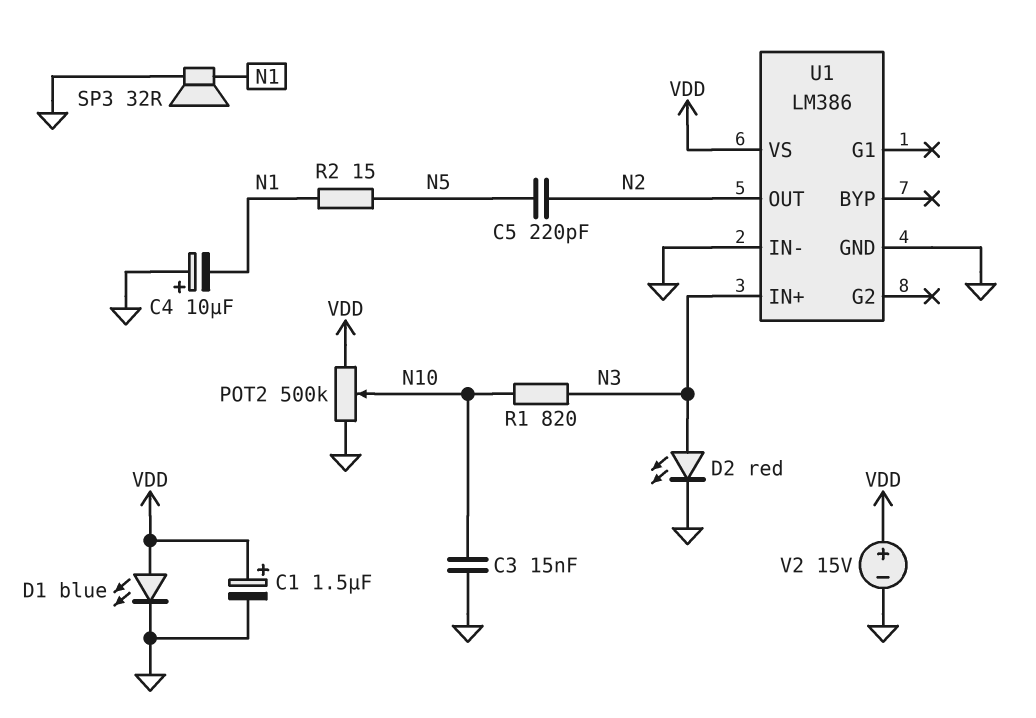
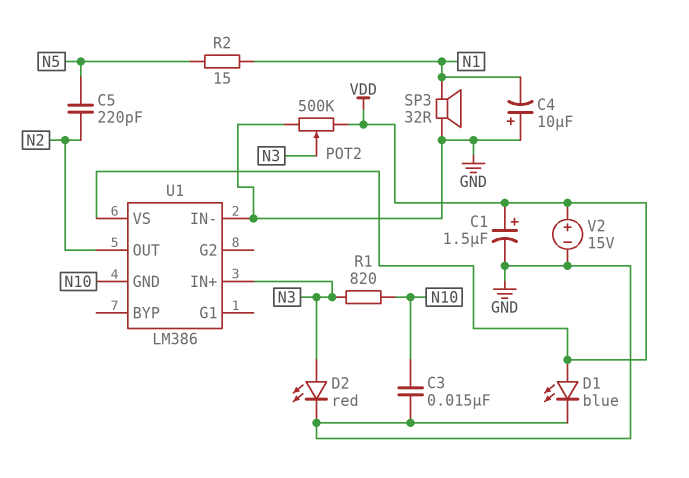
POT2: 500k (GND, VDD, wiper N10) -> 500k (GND, VDD, wiper N3)
U1 pin GND: GND -> N10

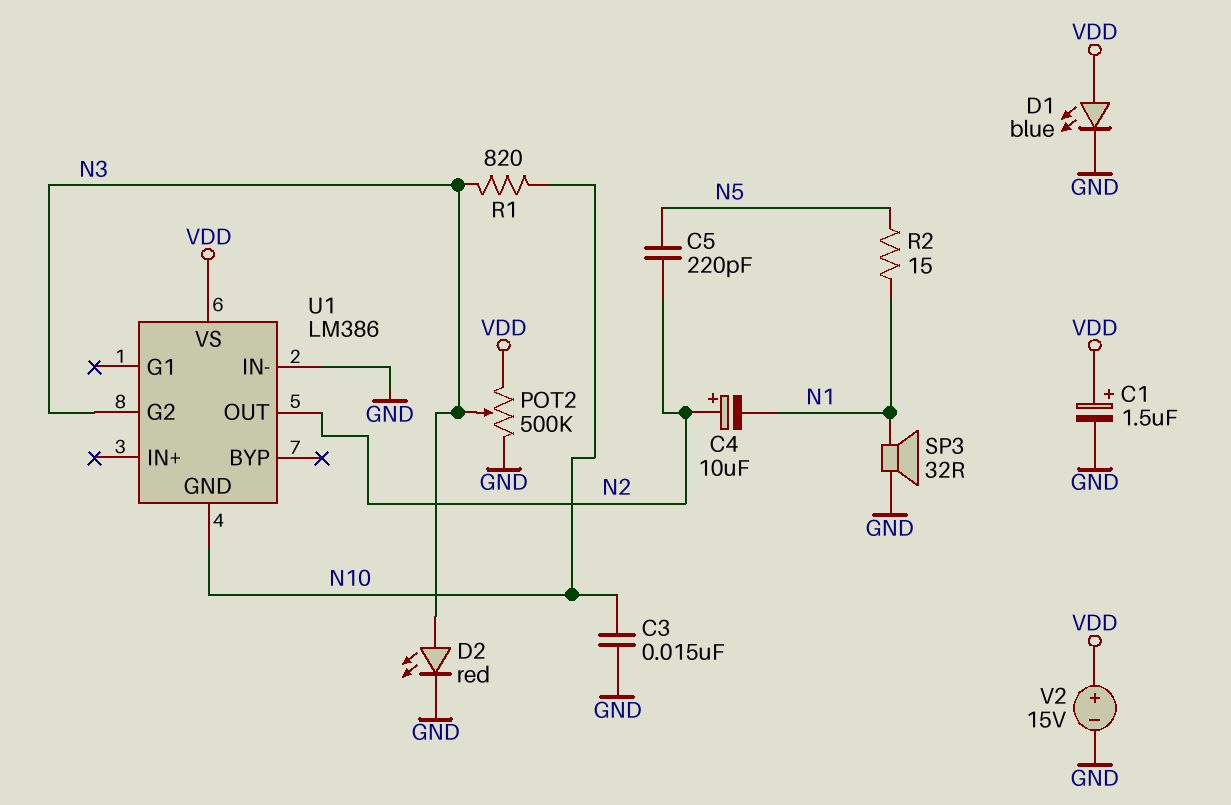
C4: 10uF (plus GND, minus N1) -> 10uF (plus N2, minus N1)
U1 pin G2: none -> N3
U1 pin IN+: N3 -> none

